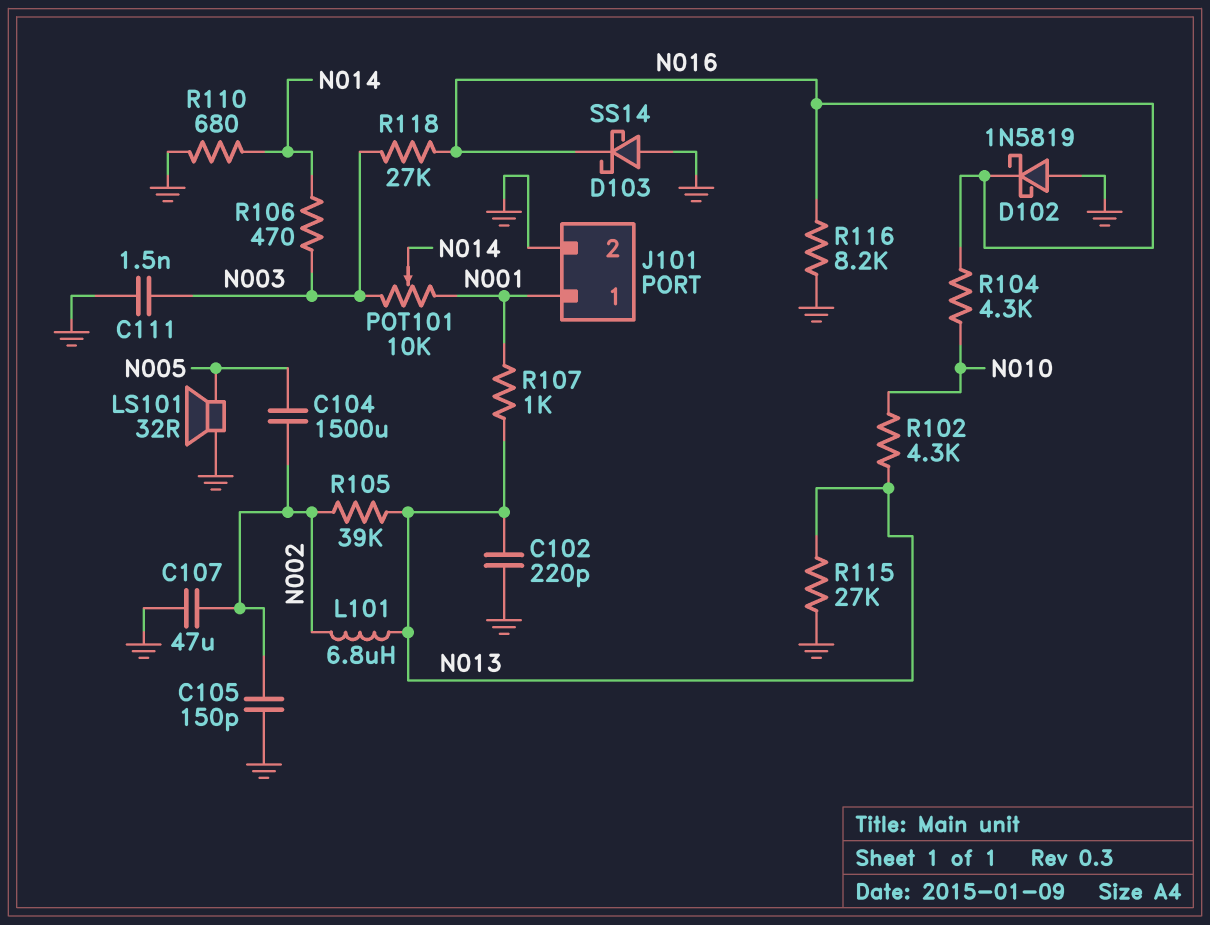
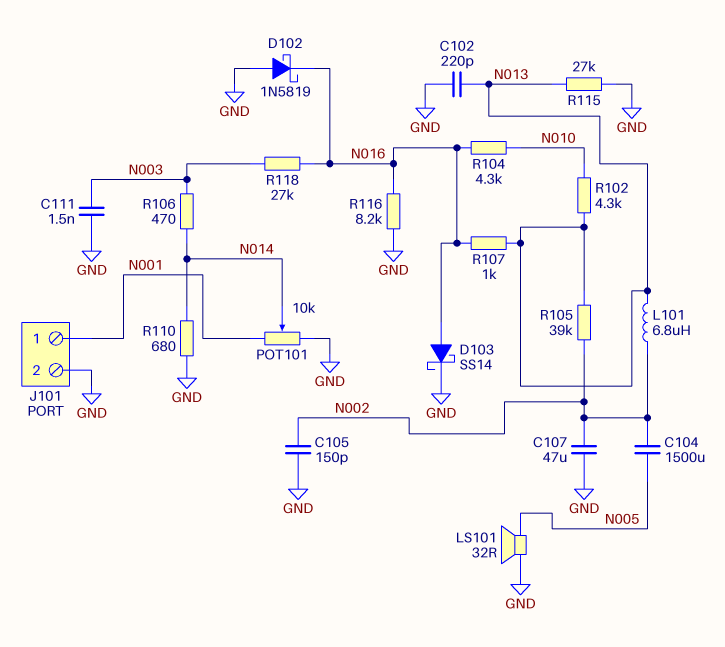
D103: schottky SS14 (A GND, K N016) -> schottky SS14 (A N016, K GND)
POT101: 10k (N001, N003, wiper N014) -> 10k (GND, N001, wiper N014)
R107: 1k (N001, N013) -> 1k (N013, N016)

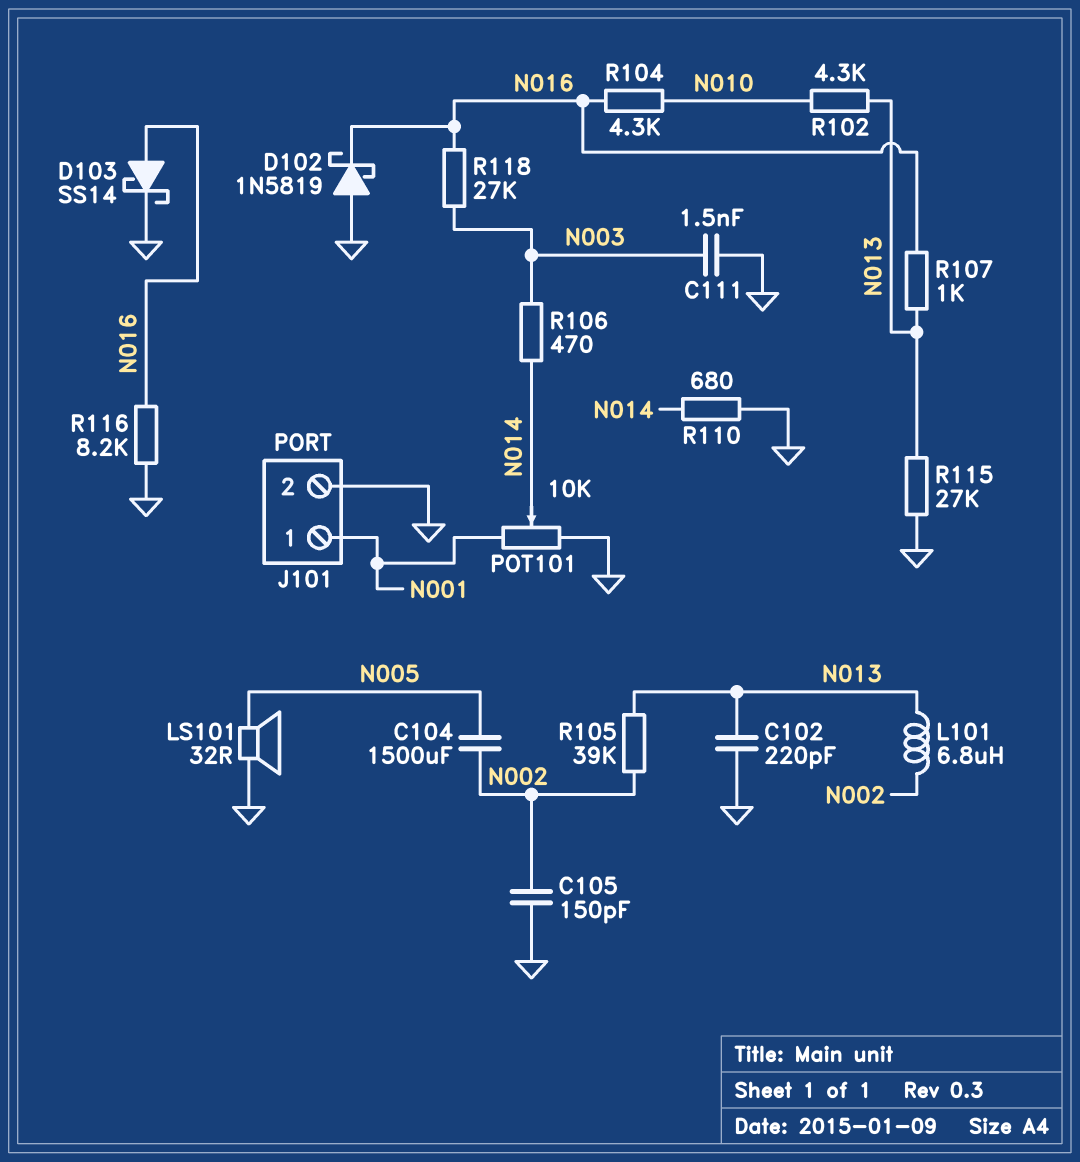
C107: 47uF (GND, N002) -> none

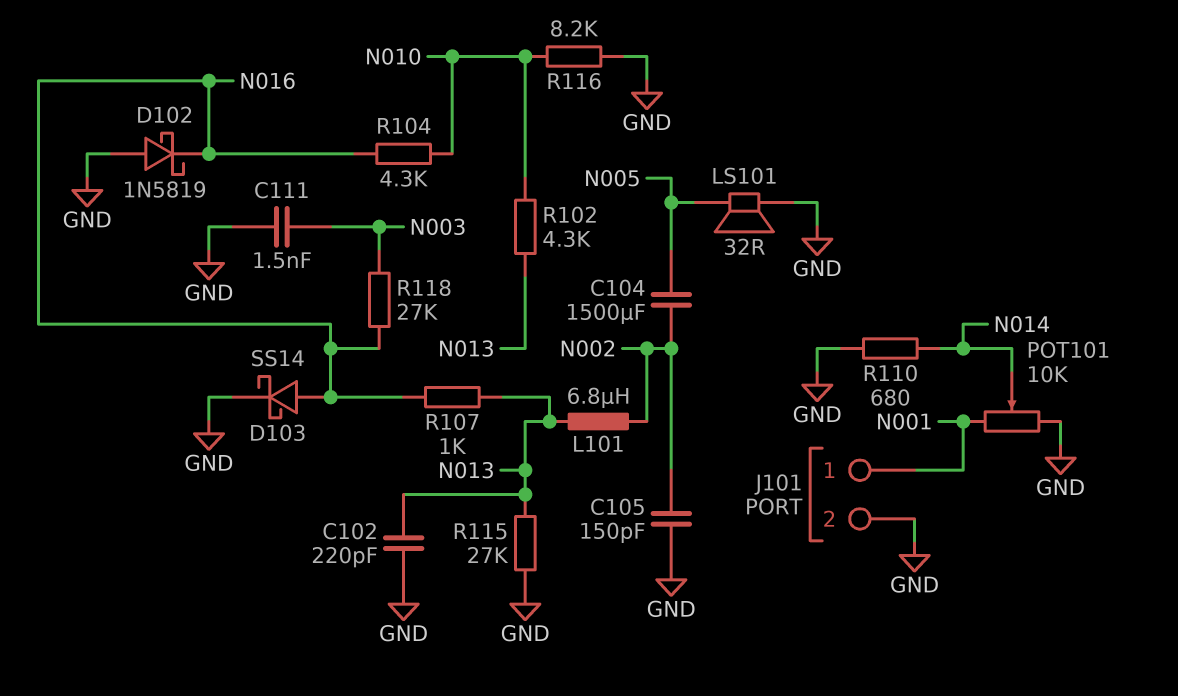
R105: 39k (N002, N013) -> none
R106: 470 (N003, N014) -> none
R116: 8.2k (GND, N016) -> 8.2k (GND, N010)

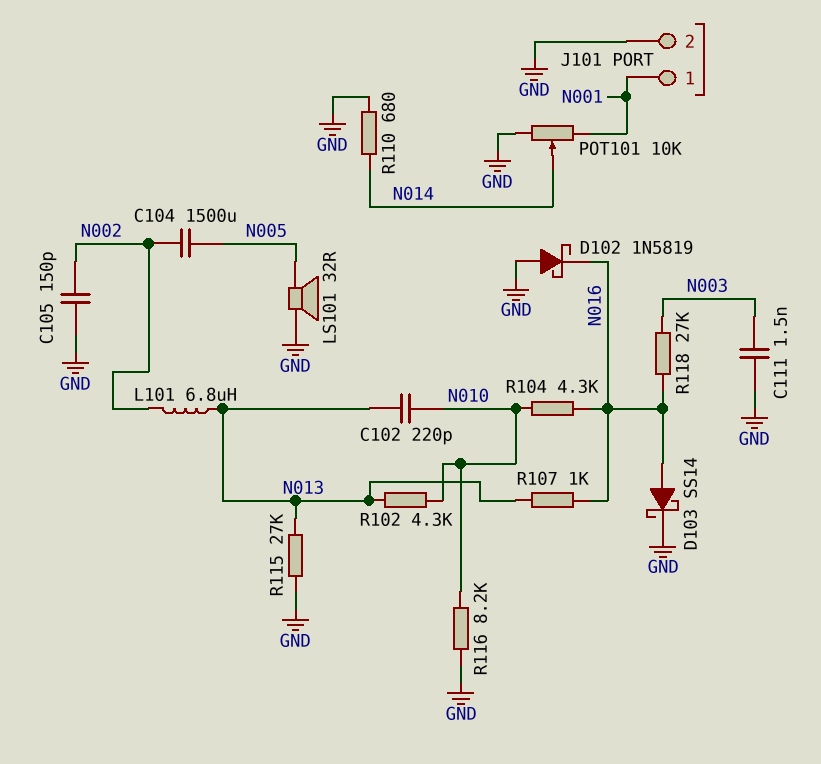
C102: 220pF (GND, N013) -> 220pF (N010, N013)

